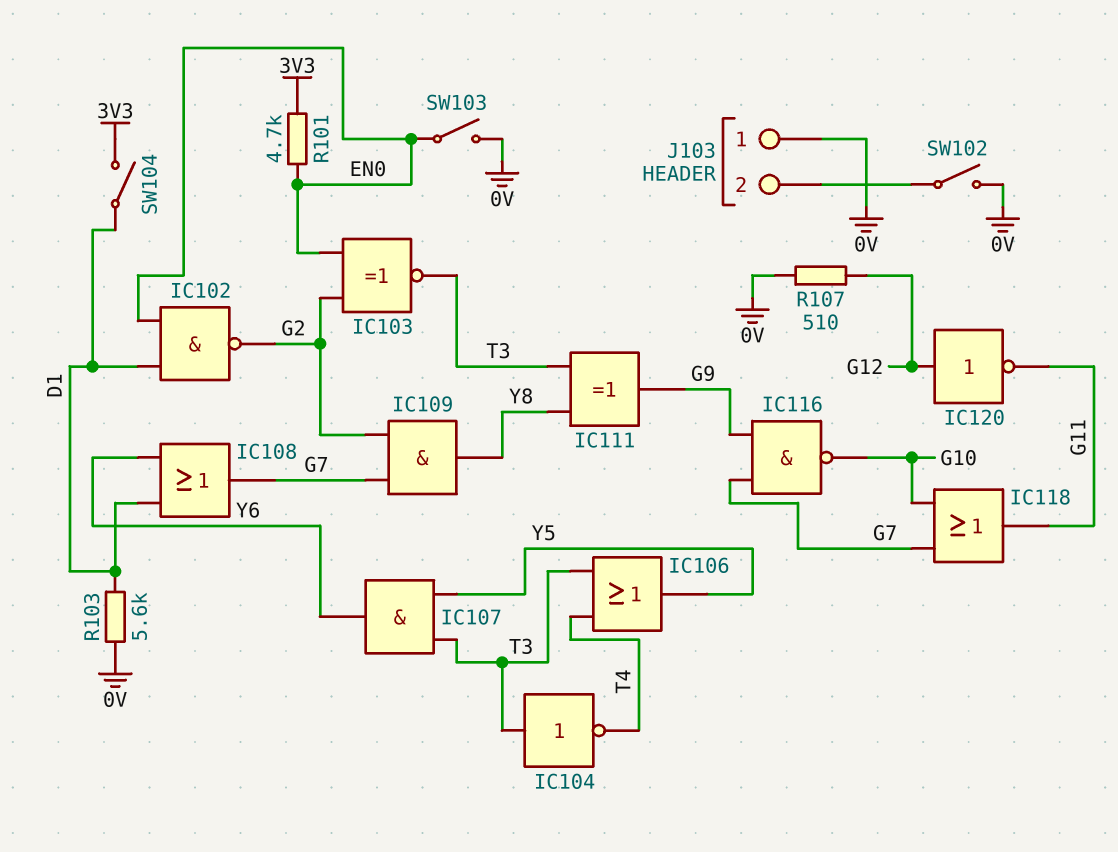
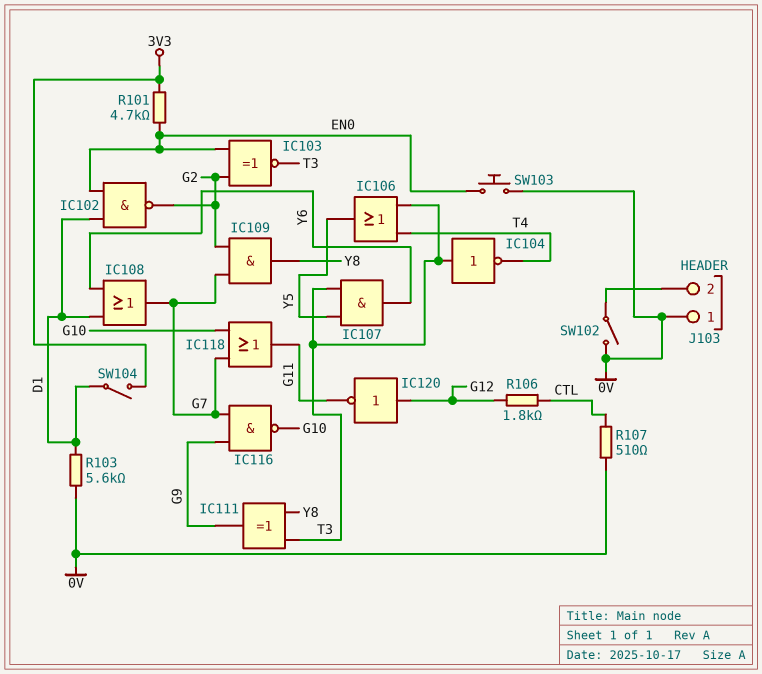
R106: none -> 1.8k (CTL, G12)
R107: 510 (0V, G12) -> 510 (0V, CTL)
SW103: switch (0V, EN0) -> button (0V, EN0)

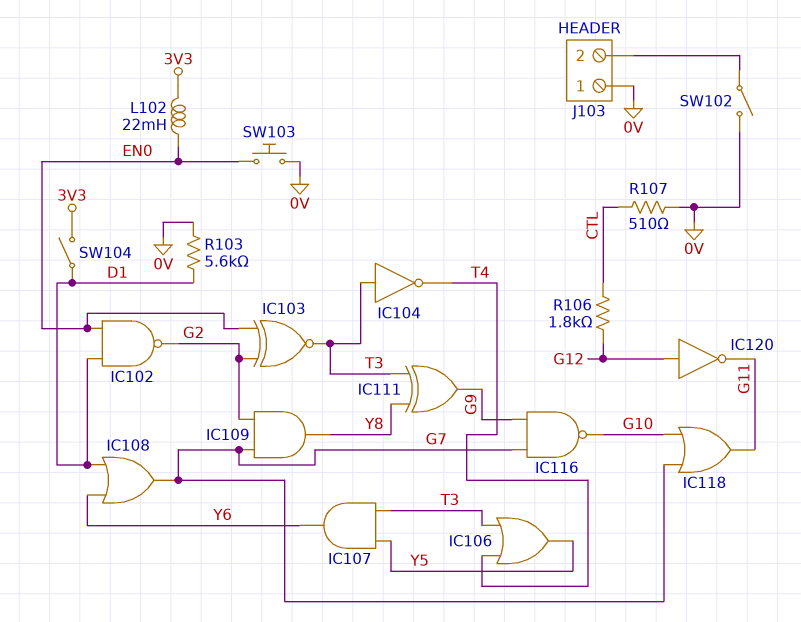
L102: none -> 22mH (3V3, EN0)
R101: 4.7k (3V3, EN0) -> none

